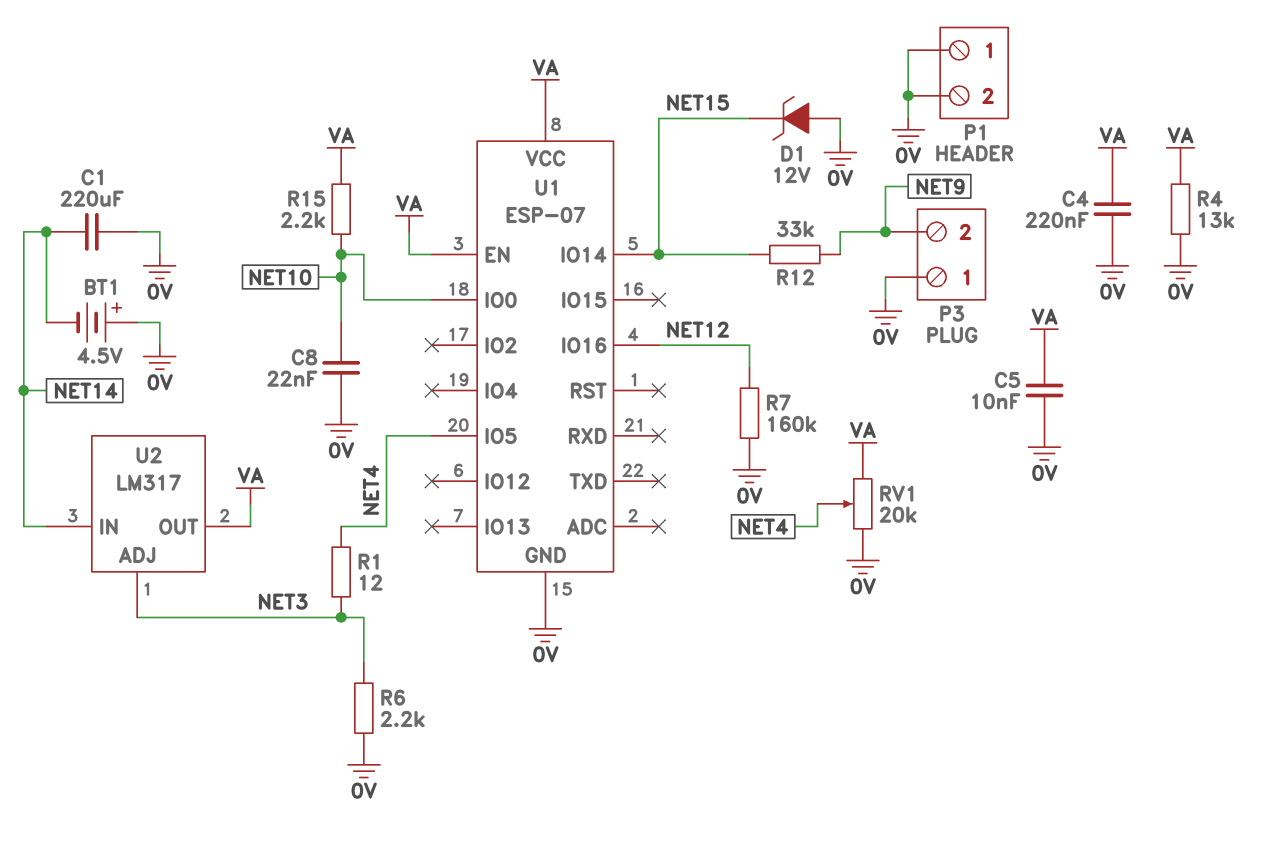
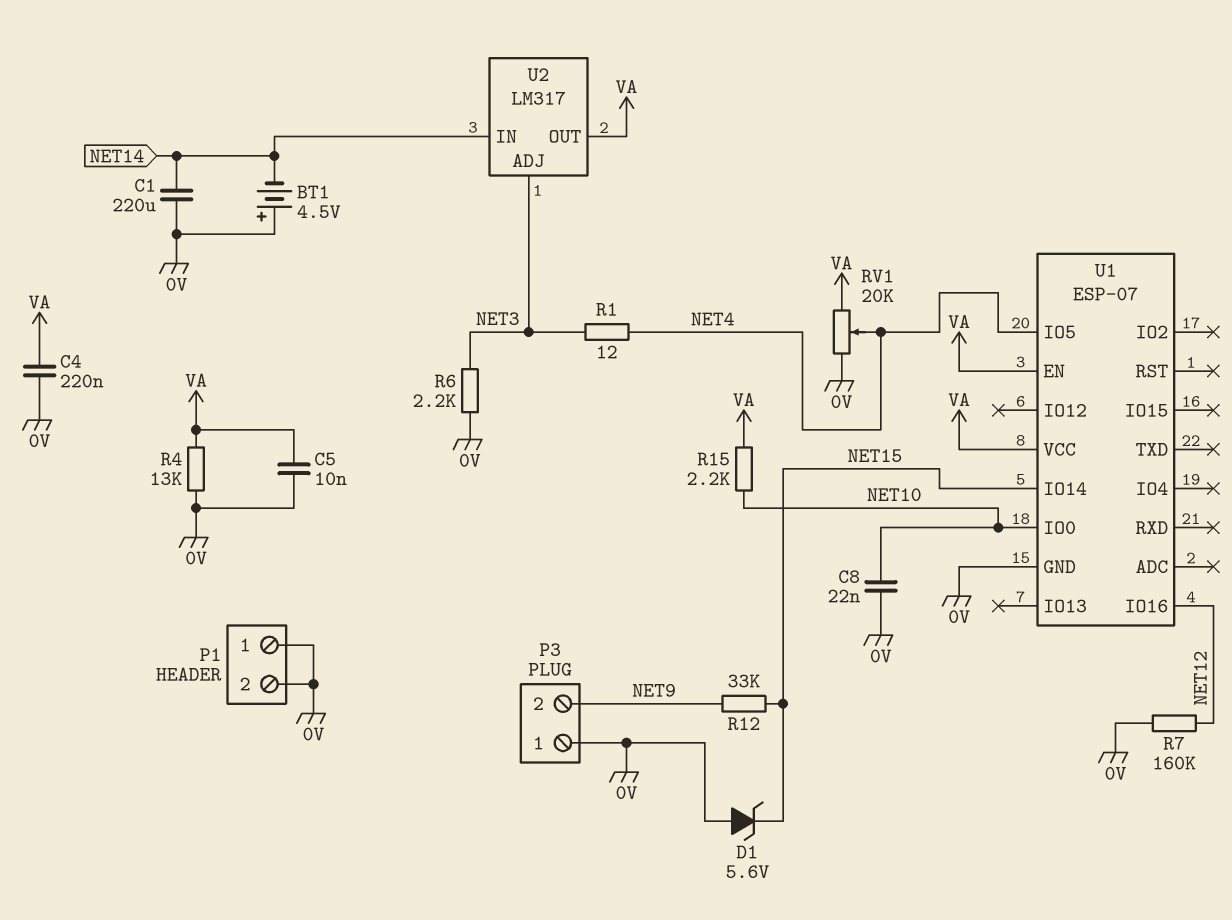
D1: zener 12V (A 0V, K NET15) -> zener 5.6V (A 0V, K NET15)

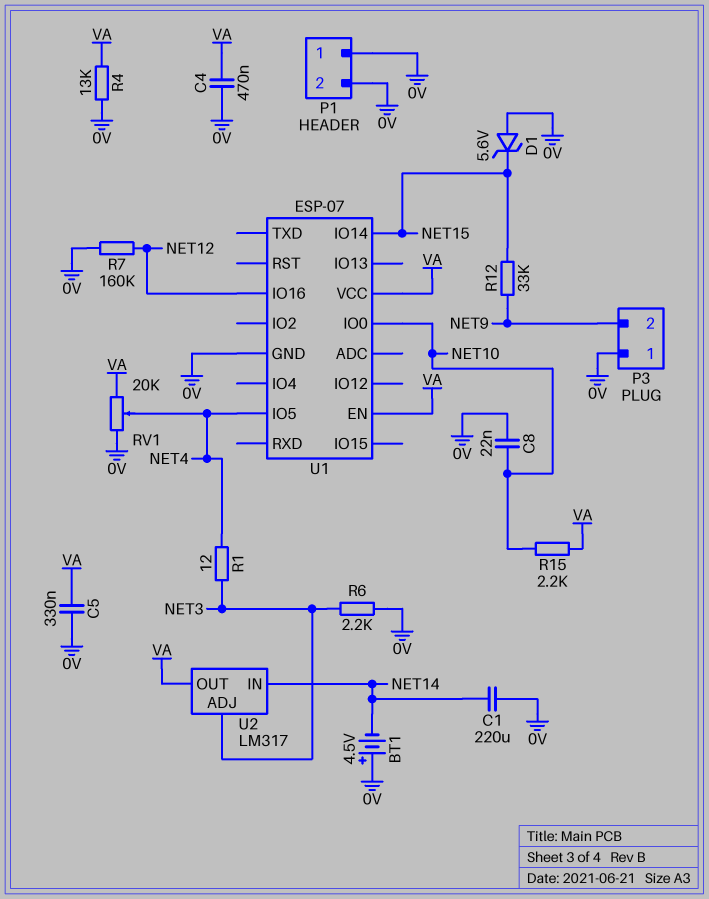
C4: 220nF (0V, VA) -> 470nF (0V, VA)
C5: 10nF (0V, VA) -> 330nF (0V, VA)

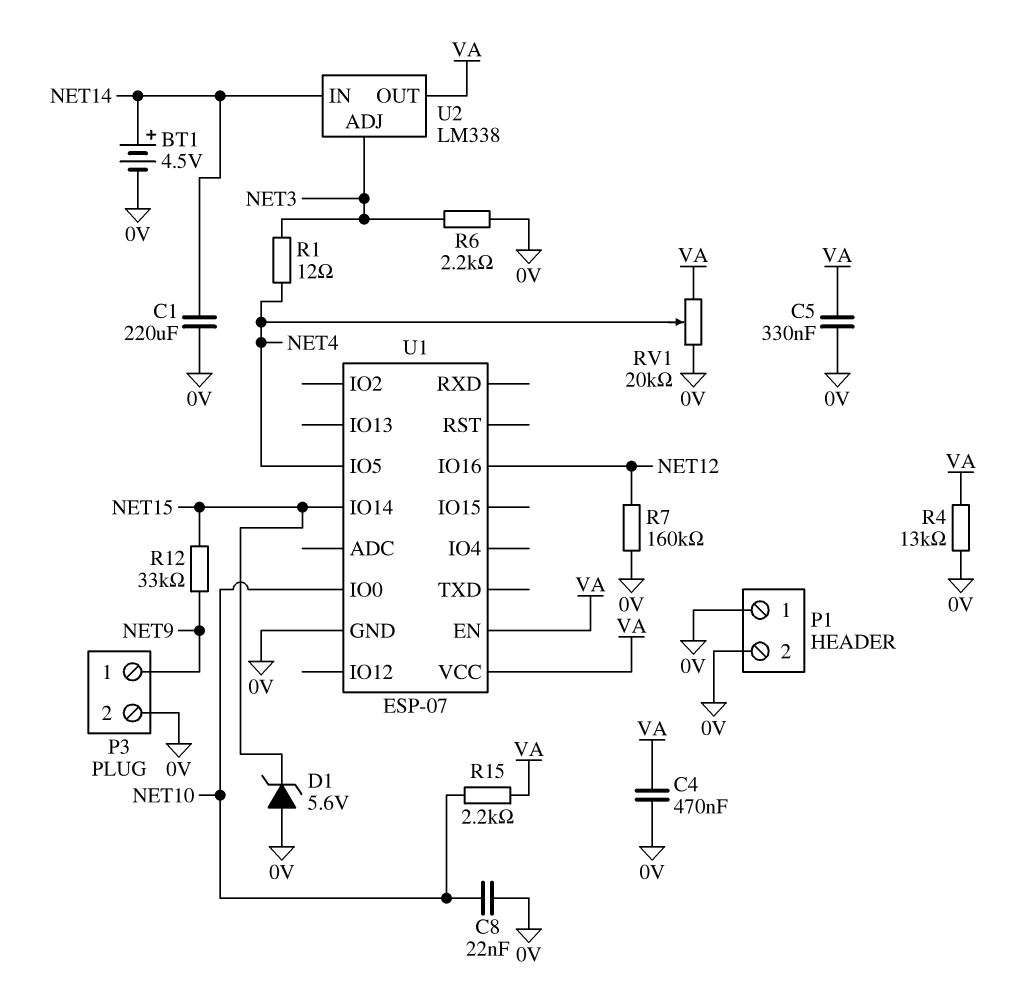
BT1: 4.5V (plus 0V, minus NET14) -> 4.5V (plus NET14, minus 0V)
P3 pin 1: 0V -> NET9
P3 pin 2: NET9 -> 0V
U2: LM317 -> LM338

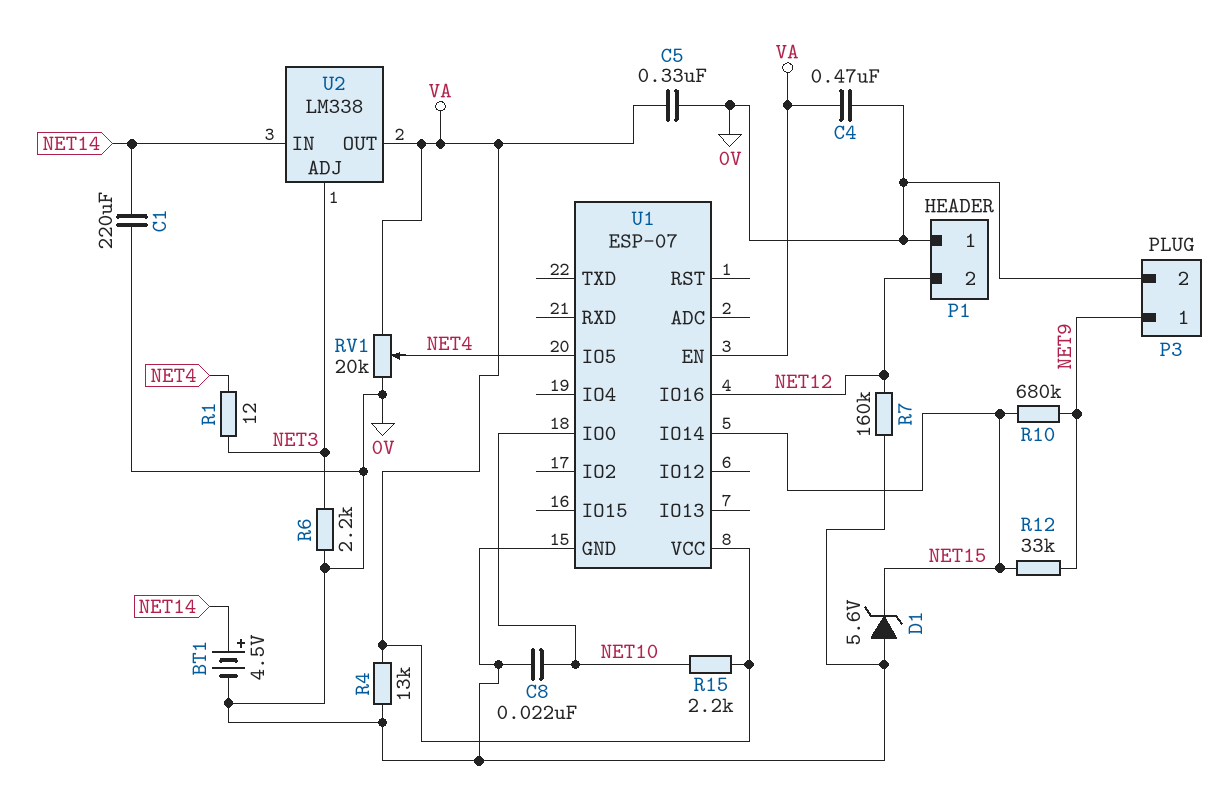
P1 pin 2: 0V -> NET12
R10: none -> 680k (NET9, NET15)

